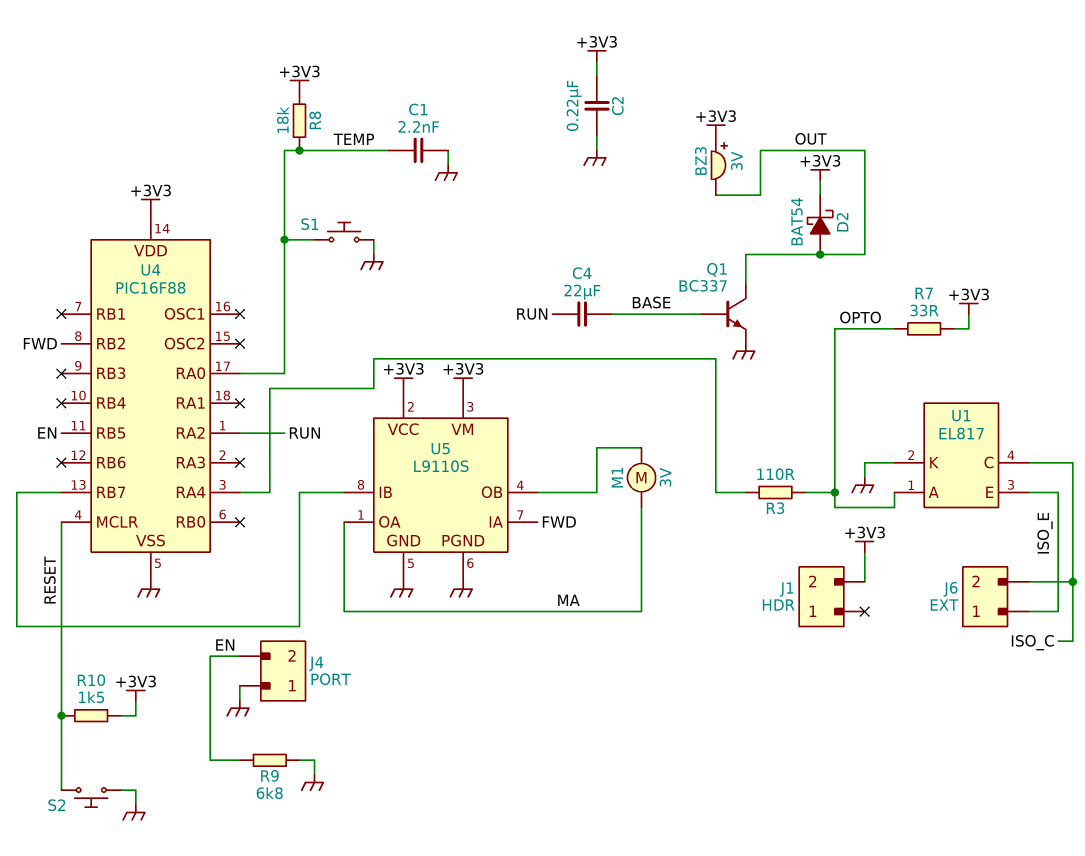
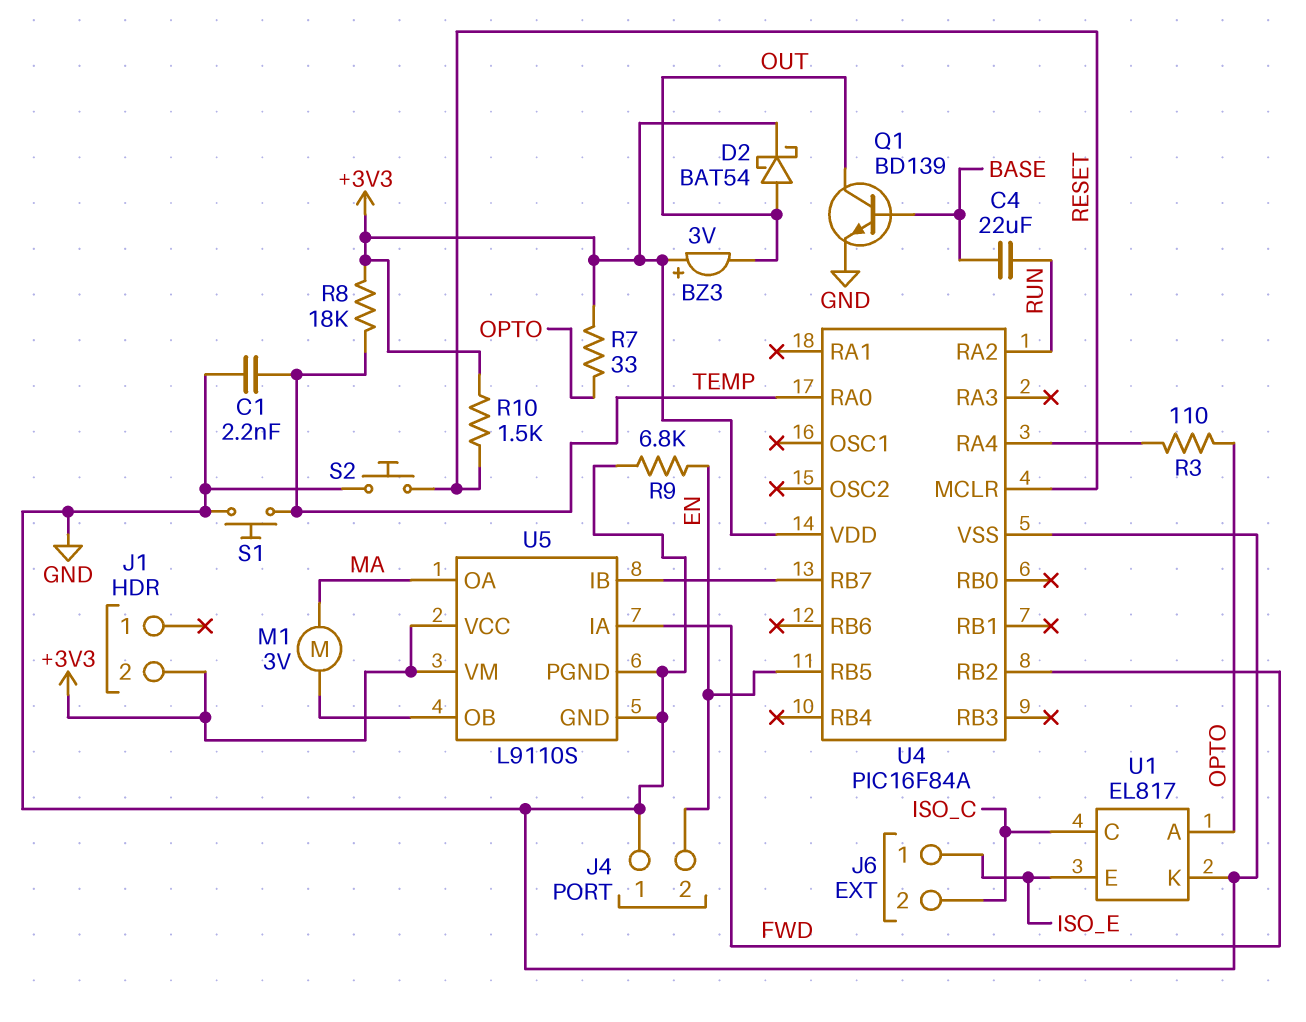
C2: 220nF (+3V3, GND) -> none
Q1: NPN BC337 (B BASE, C OUT, E GND) -> NPN BD139 (B BASE, C OUT, E GND)
U4: PIC16F88 -> PIC16F84A

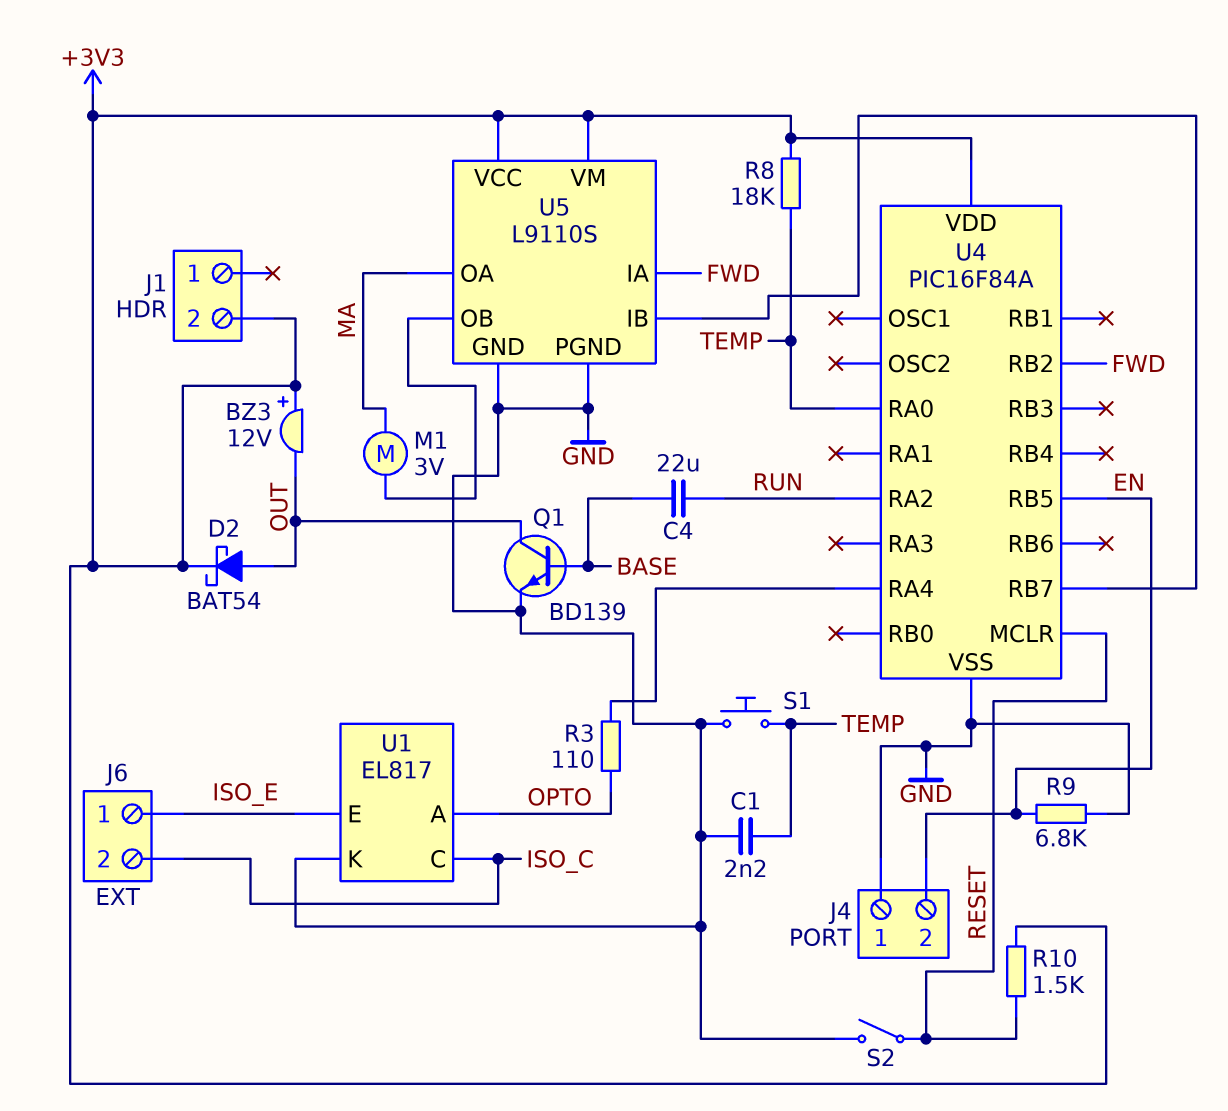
BZ3: buzzer 3V (plus +3V3, minus OUT) -> buzzer 12V (plus +3V3, minus OUT)
R7: 33 (+3V3, OPTO) -> none
S2: button (GND, RESET) -> switch (GND, RESET)

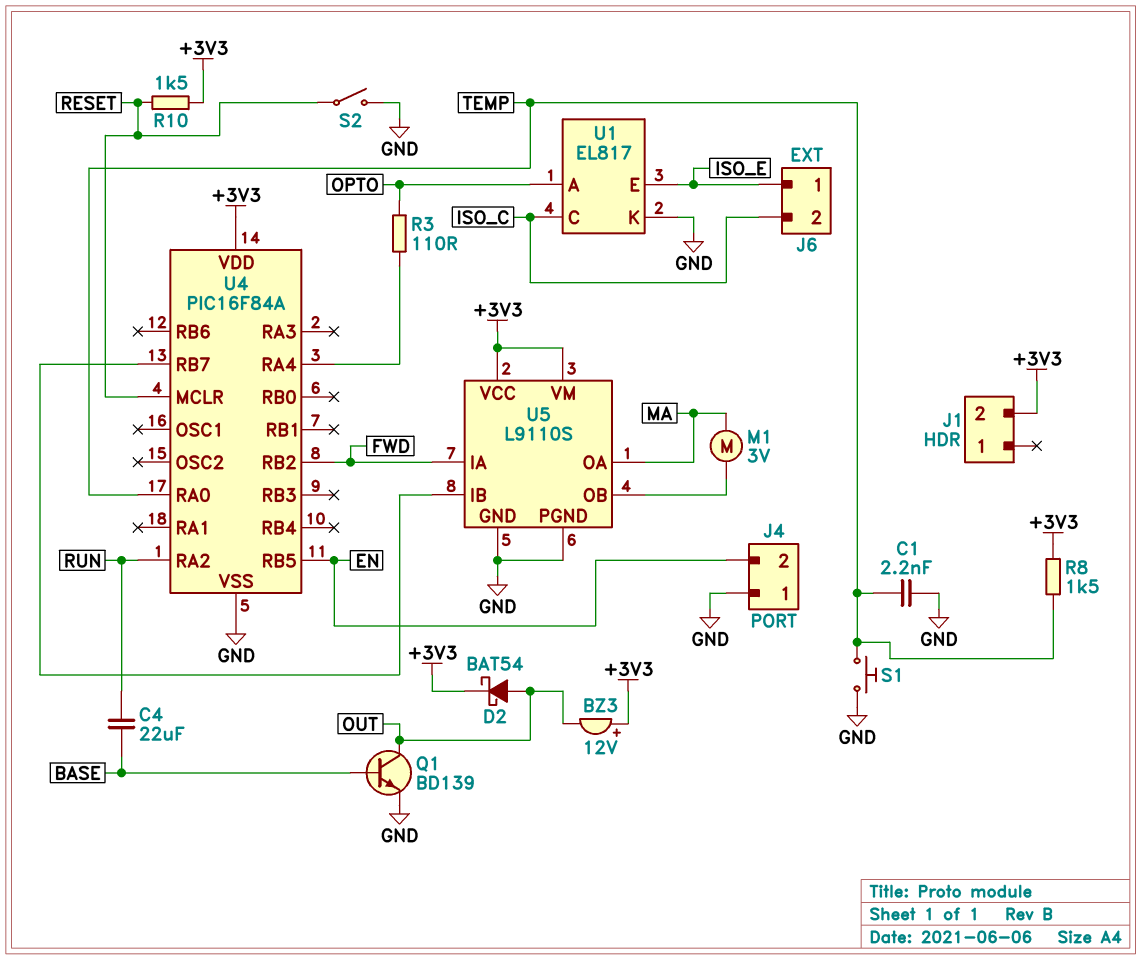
R8: 18k (+3V3, TEMP) -> 1.5k (+3V3, TEMP)
R9: 6.8k (EN, GND) -> none

